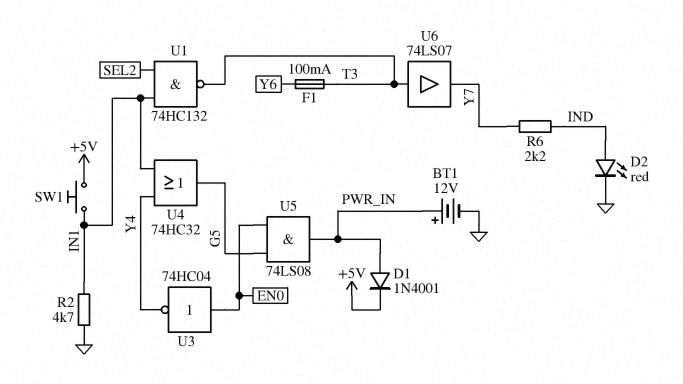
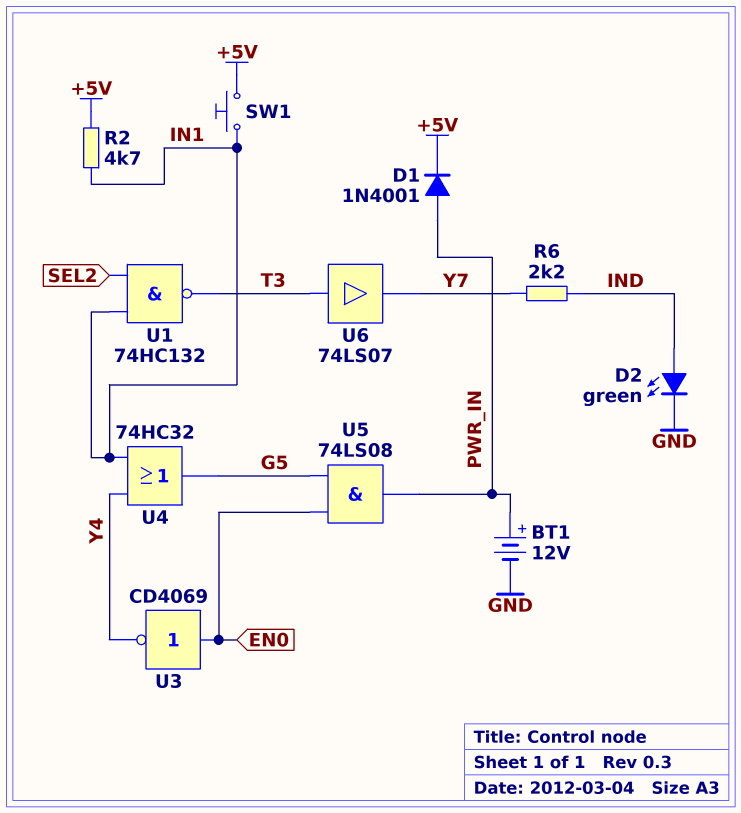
D2: LED red (A IND, K GND) -> LED green (A IND, K GND)
F1: 100mA (T3, Y6) -> none
R2: 4.7k (GND, IN1) -> 4.7k (+5V, IN1)
U3: NOT 74HC04 (in EN0, out Y4) -> NOT CD4069 (in EN0, out Y4)

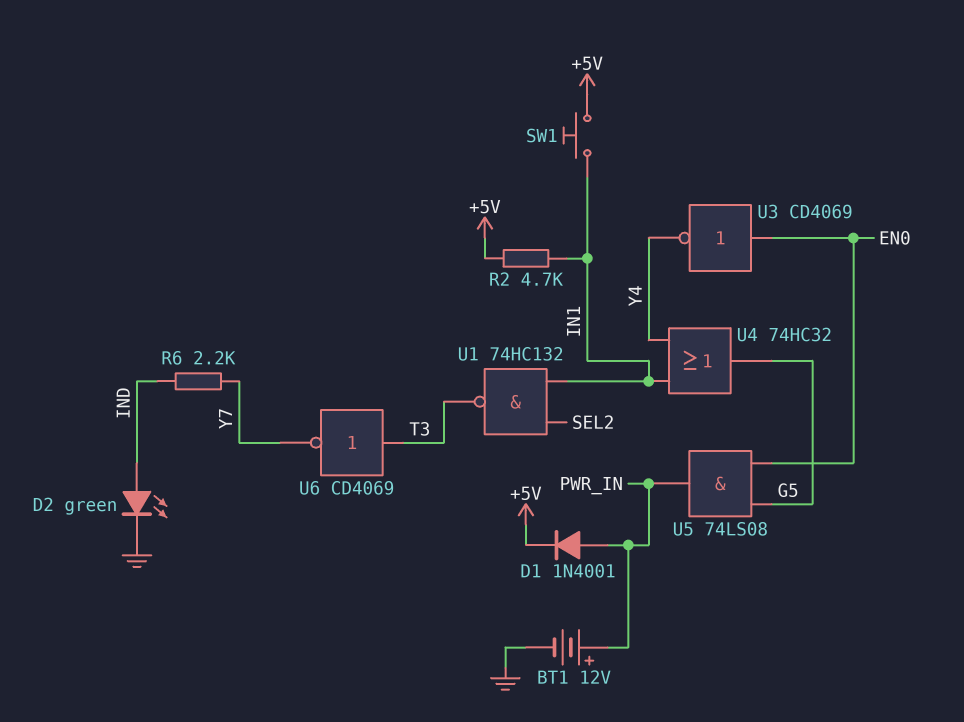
U6: buffer 74LS07 (in T3, out Y7) -> NOT CD4069 (in T3, out Y7)

